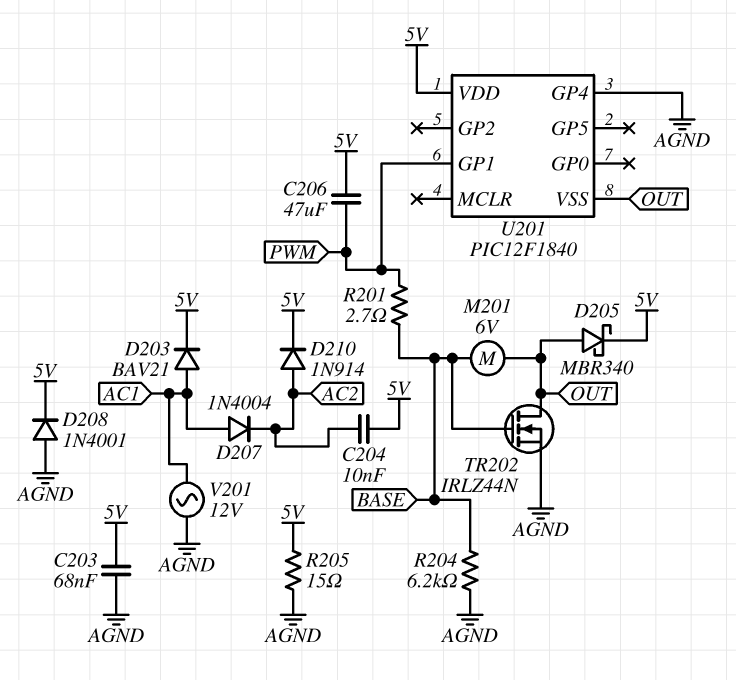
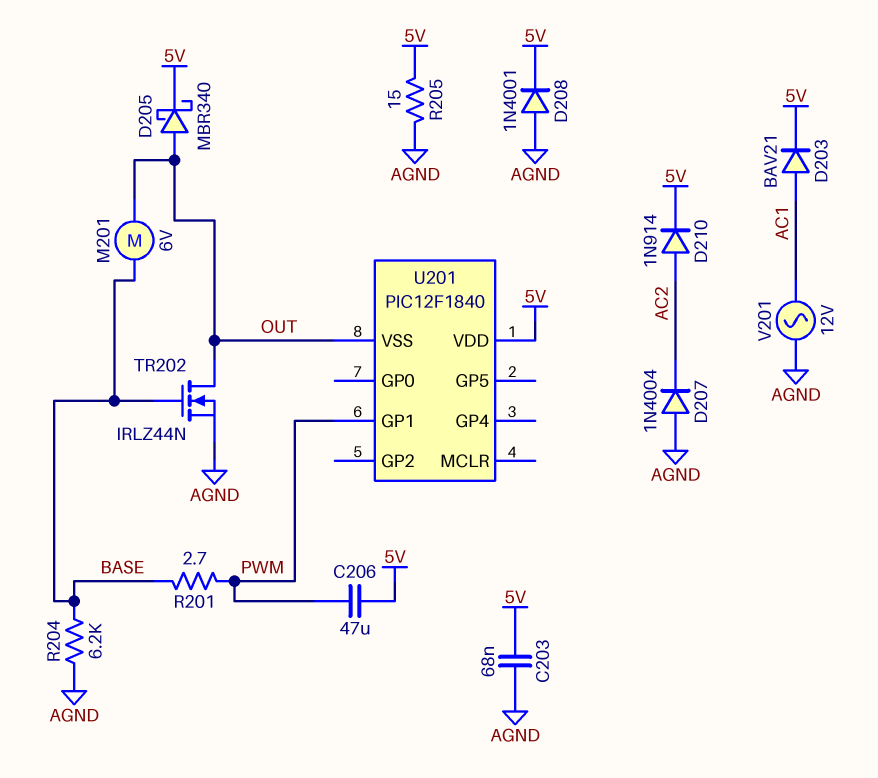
C204: 10nF (5V, AC2) -> none
D207: diode 1N4004 (A AC1, K AC2) -> diode 1N4004 (A AGND, K AC2)
U201 pin GP4: AGND -> none

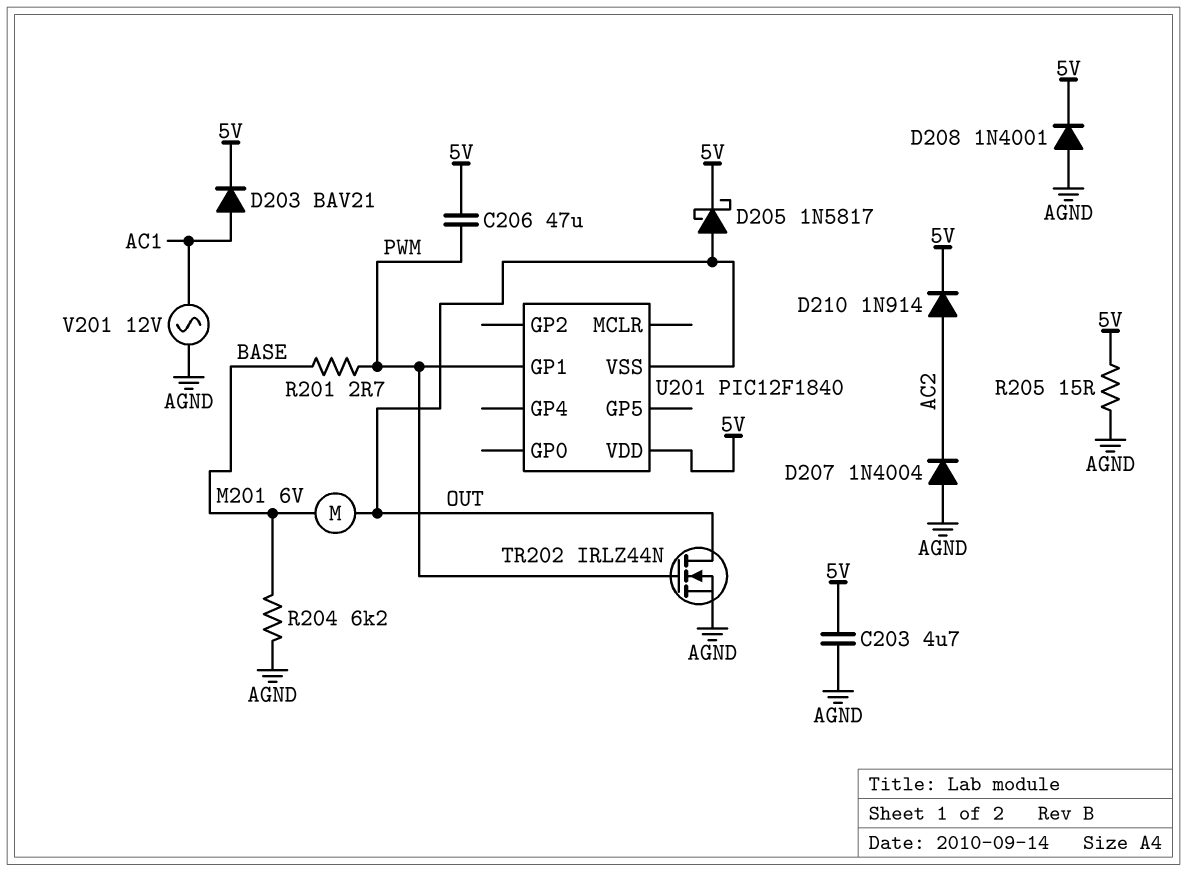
C203: 68nF (5V, AGND) -> 4.7uF (5V, AGND)
D205: schottky MBR340 (A OUT, K 5V) -> schottky 1N5817 (A OUT, K 5V)
TR202: NMOS IRLZ44N (G BASE, D OUT, S AGND) -> NMOS IRLZ44N (G PWM, D OUT, S AGND)

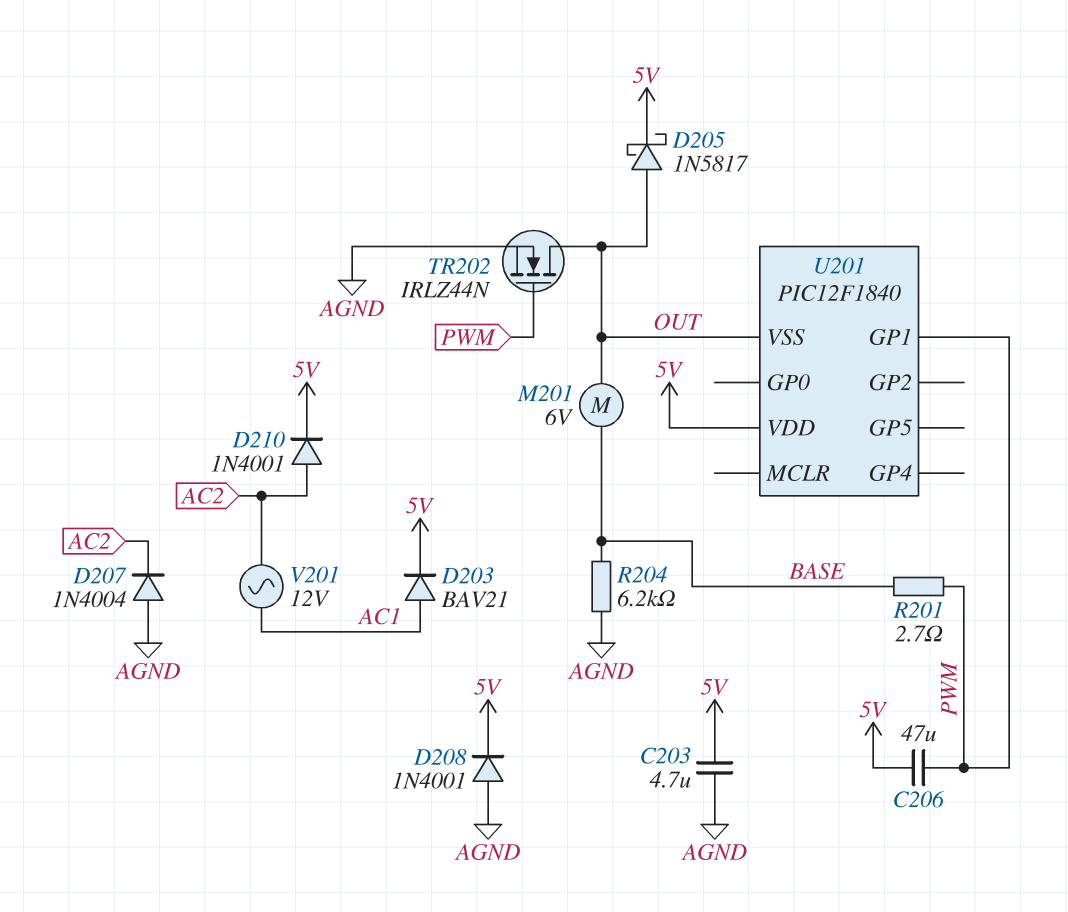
D210: diode 1N914 (A AC2, K 5V) -> diode 1N4001 (A AC2, K 5V)
R205: 15 (5V, AGND) -> none
V201: AC 12V (AC1, AGND) -> AC 12V (AC1, AC2)

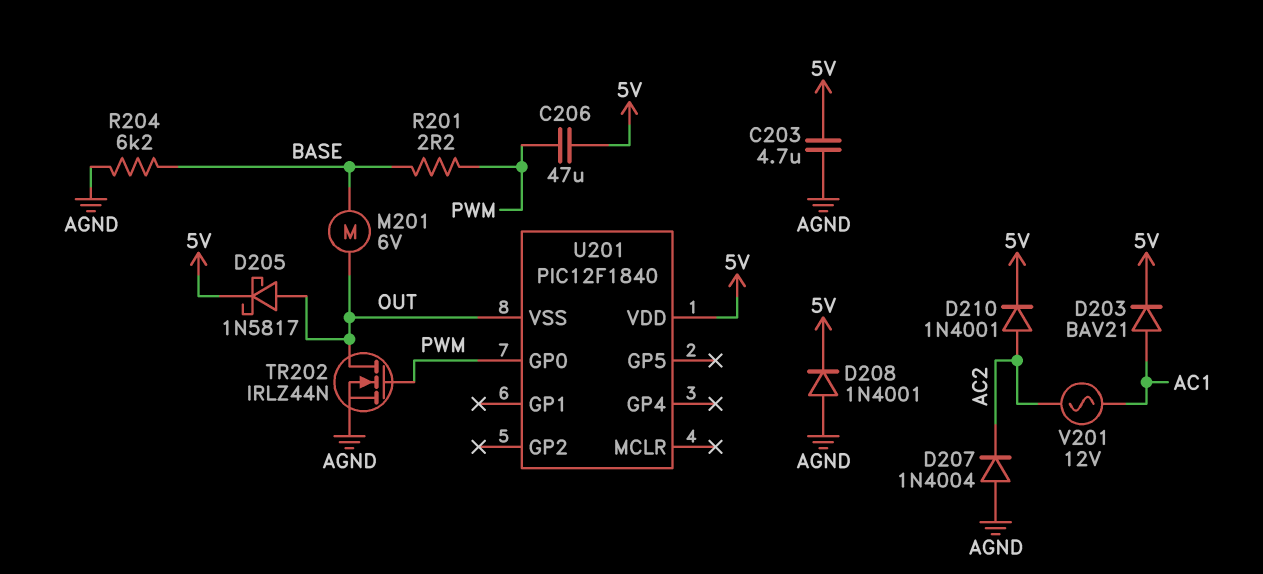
R201: 2.7 (BASE, PWM) -> 2.2 (BASE, PWM)
U201 pin GP0: none -> PWM
U201 pin GP1: PWM -> none

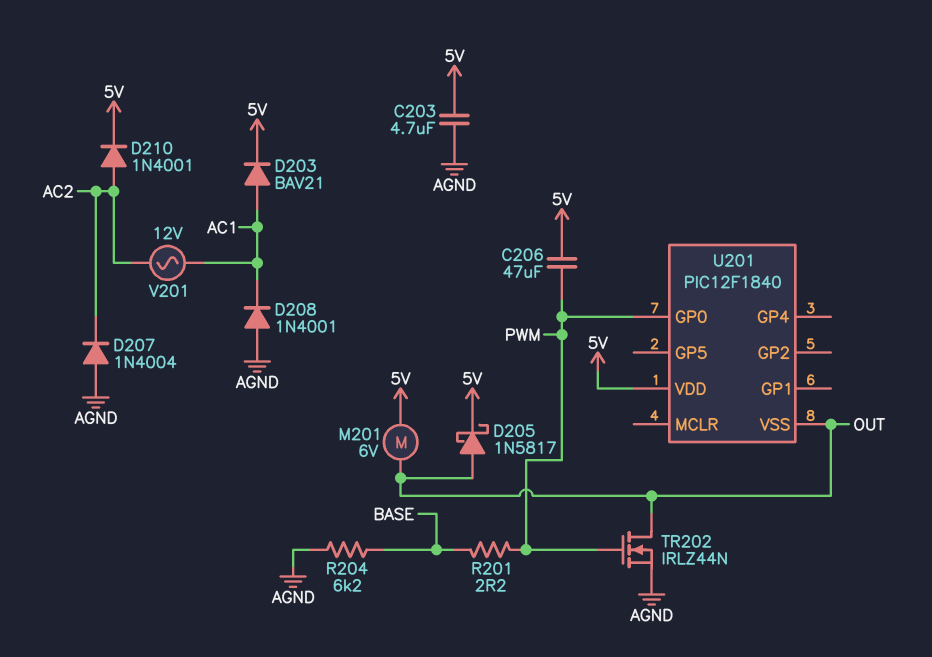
D208: diode 1N4001 (A AGND, K 5V) -> diode 1N4001 (A AGND, K AC1)
M201: motor 6V (BASE, OUT) -> motor 6V (5V, OUT)

